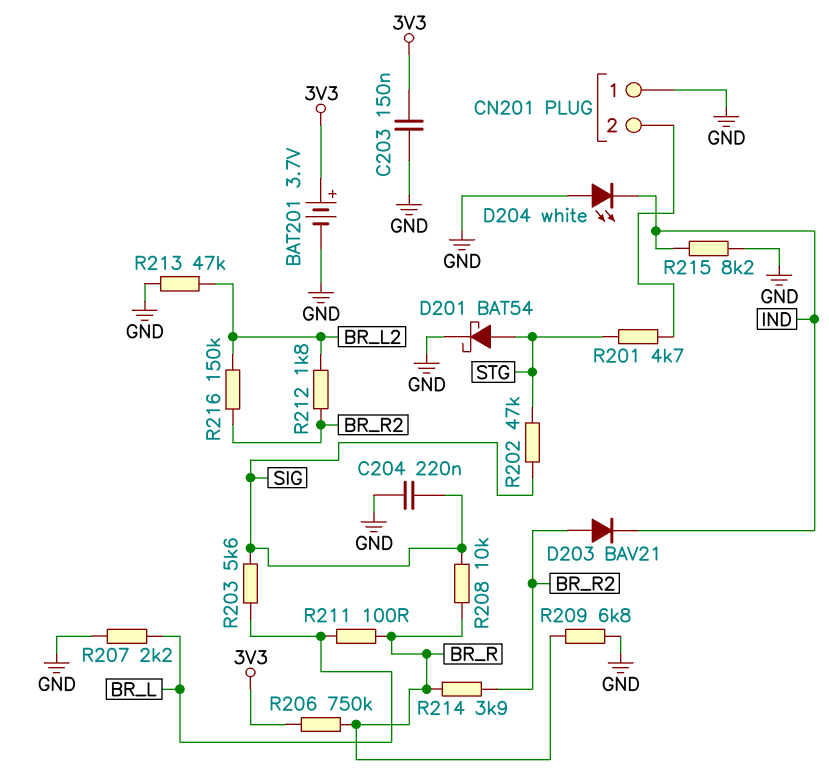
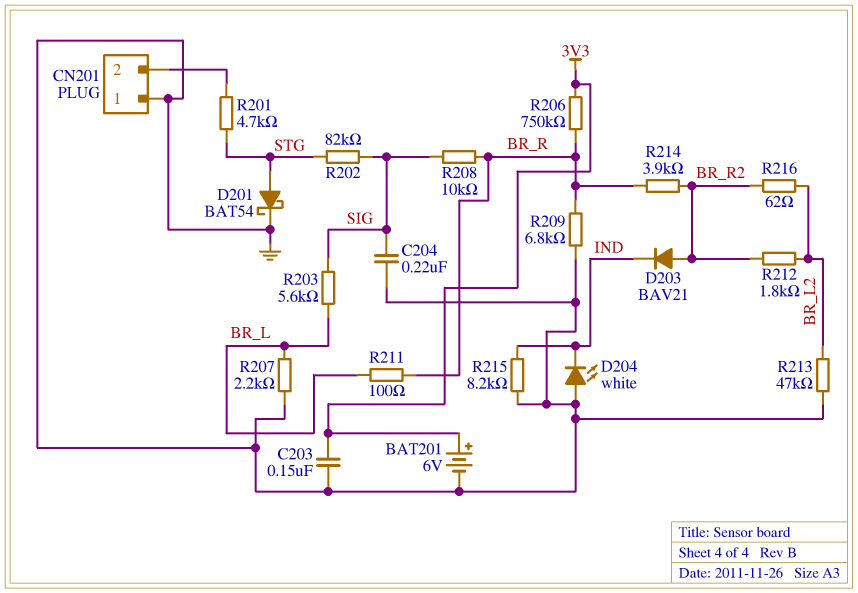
BAT201: 3.7V (plus 3V3, minus GND) -> 6V (plus 3V3, minus GND)
R202: 47k (SIG, STG) -> 82k (SIG, STG)
R216: 150k (BR_L2, BR_R2) -> 62 (BR_L2, BR_R2)

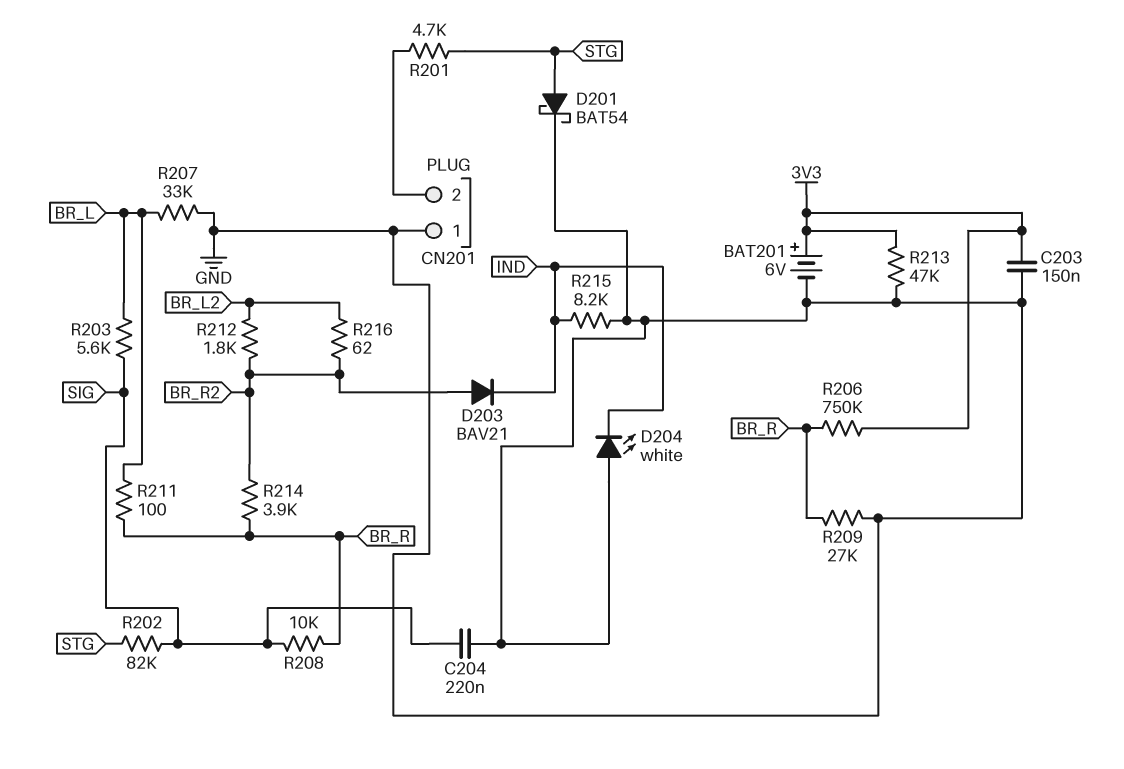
R207: 2.2k (BR_L, GND) -> 33k (BR_L, GND)
R209: 6.8k (BR_R, GND) -> 27k (BR_R, GND)
R213: 47k (BR_L2, GND) -> 47k (3V3, GND)

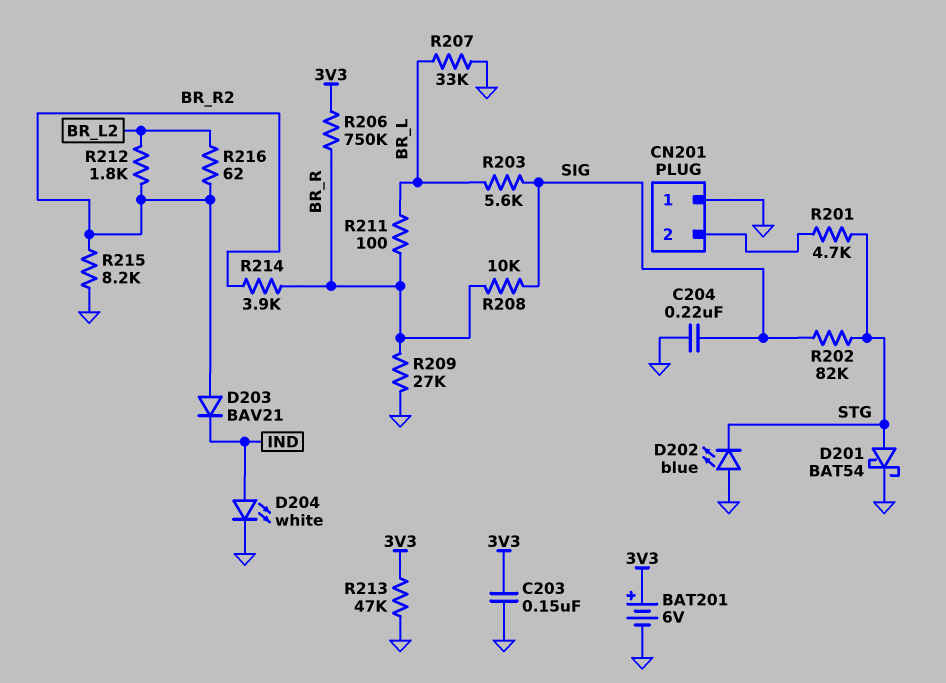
D202: none -> LED blue (A GND, K STG)
D204: LED white (A GND, K IND) -> LED white (A IND, K GND)
R215: 8.2k (GND, IND) -> 8.2k (BR_R2, GND)

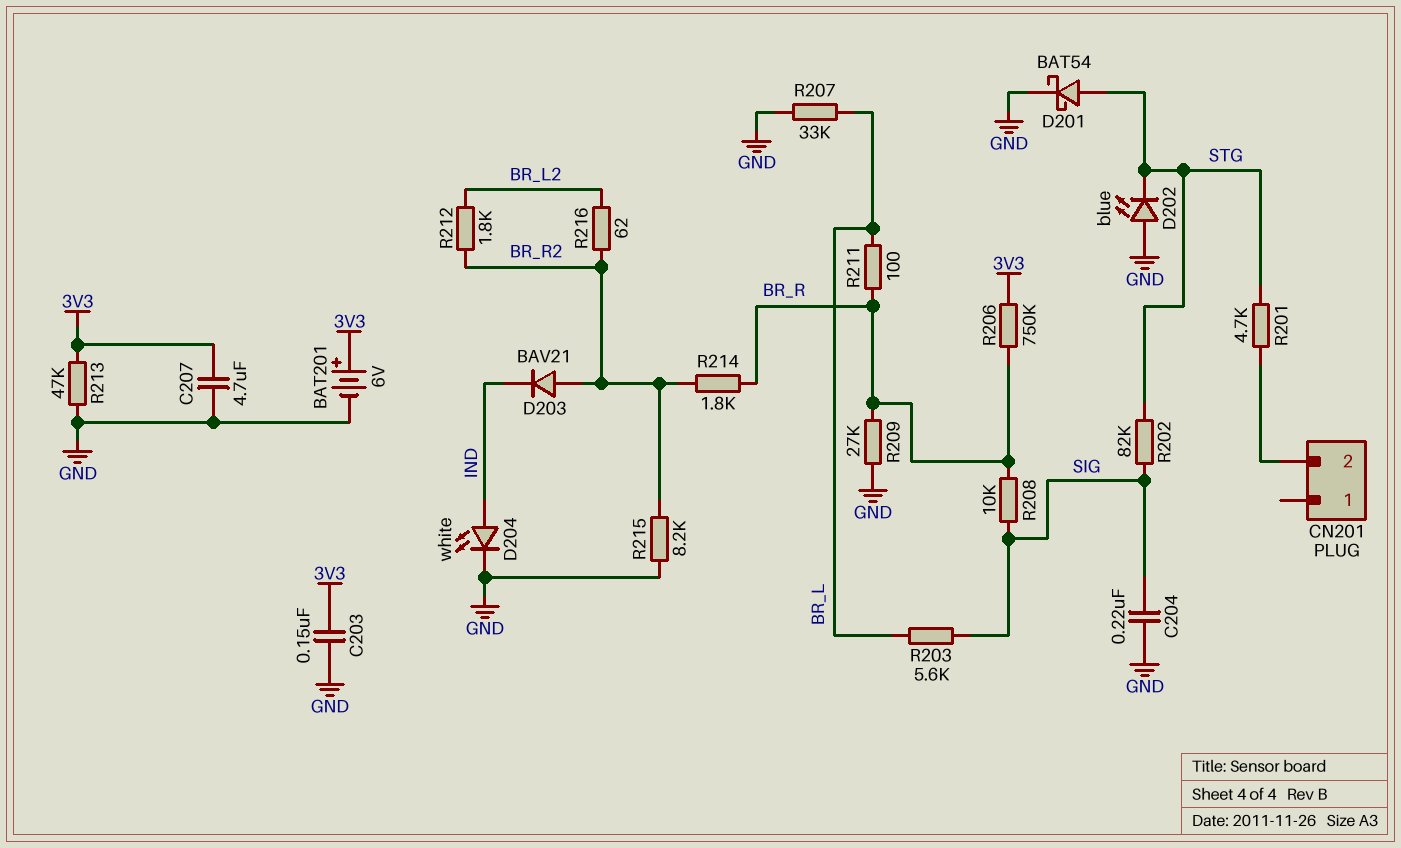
C207: none -> 4.7uF (3V3, GND)
CN201 pin 1: GND -> none
R214: 3.9k (BR_R, BR_R2) -> 1.8k (BR_R, BR_R2)

